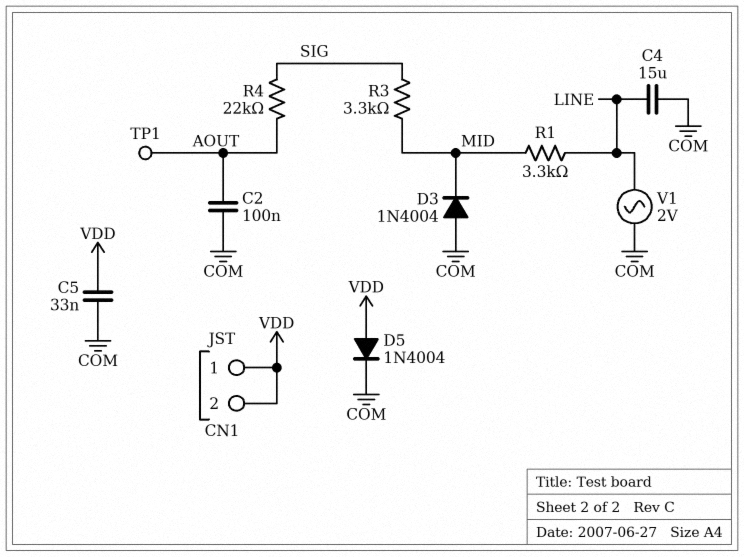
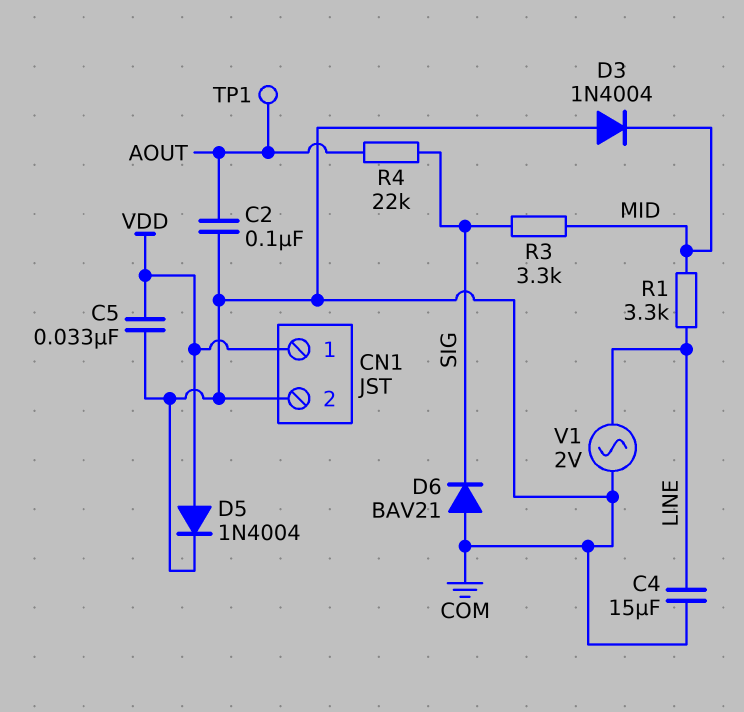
CN1 pin 2: VDD -> COM
D6: none -> diode BAV21 (A COM, K SIG)

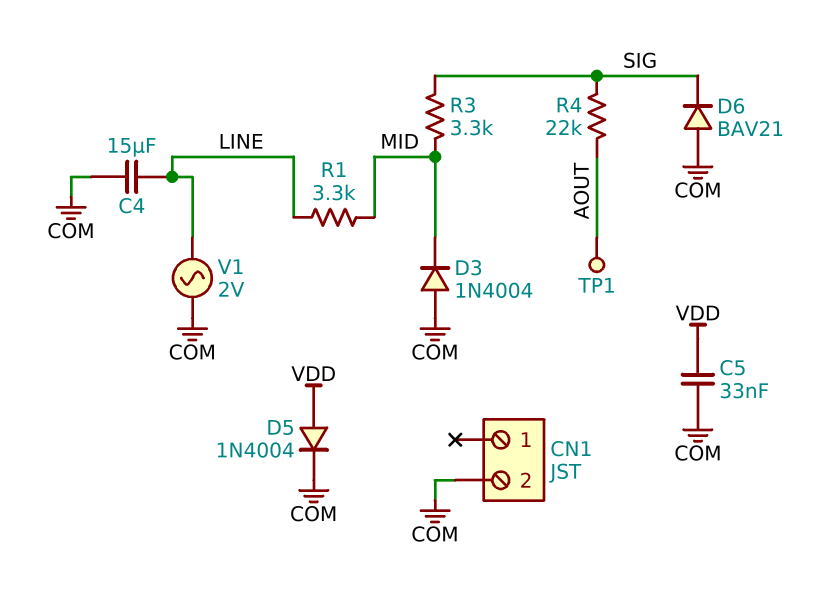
C2: 100nF (AOUT, COM) -> none
CN1 pin 1: VDD -> none

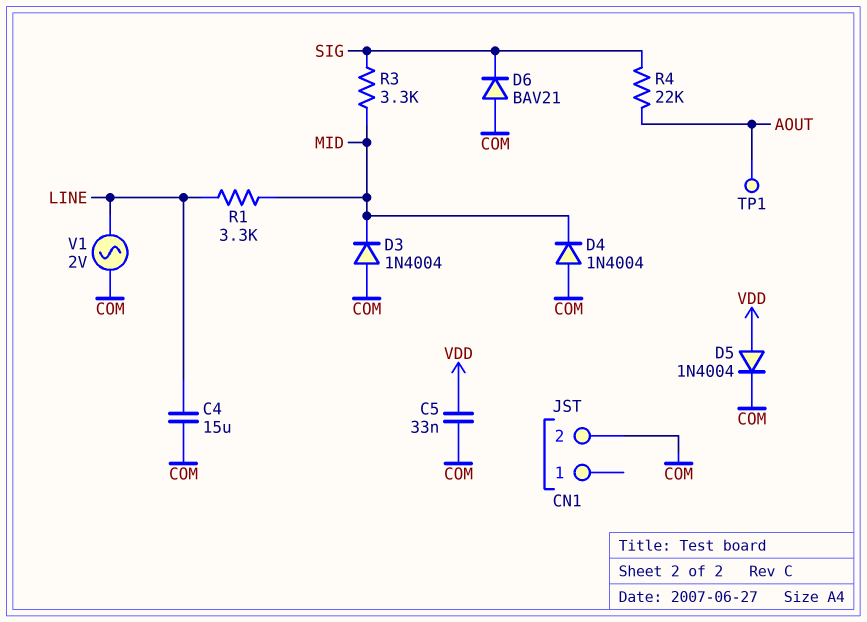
D4: none -> diode 1N4004 (A COM, K MID)

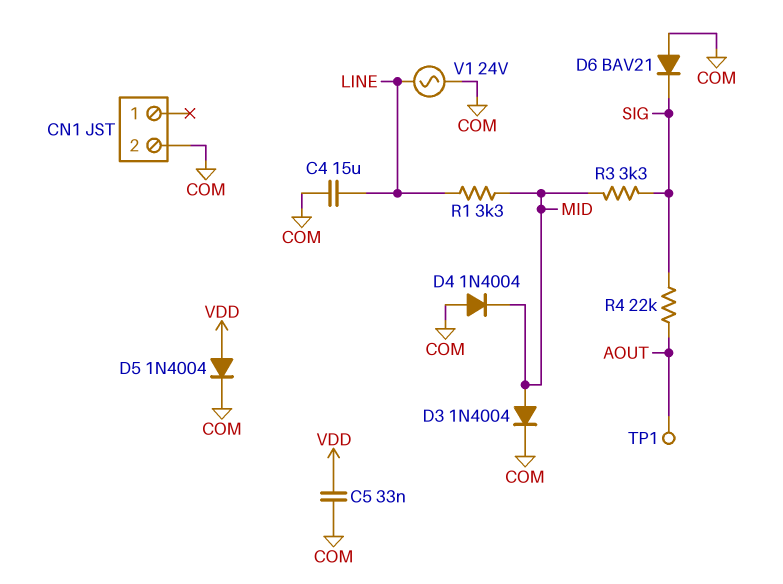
D3: diode 1N4004 (A COM, K MID) -> diode 1N4004 (A MID, K COM)
V1: AC 2V (COM, LINE) -> AC 24V (COM, LINE)

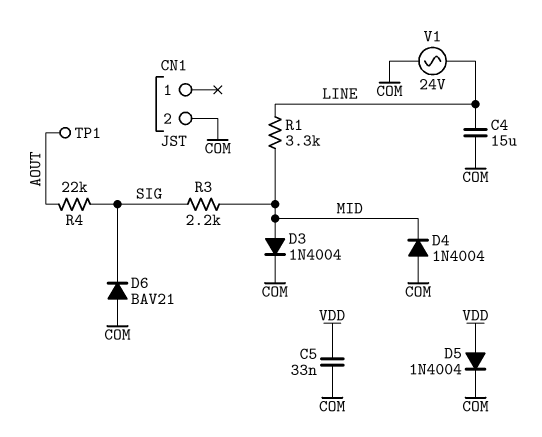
R3: 3.3k (MID, SIG) -> 2.2k (MID, SIG)

